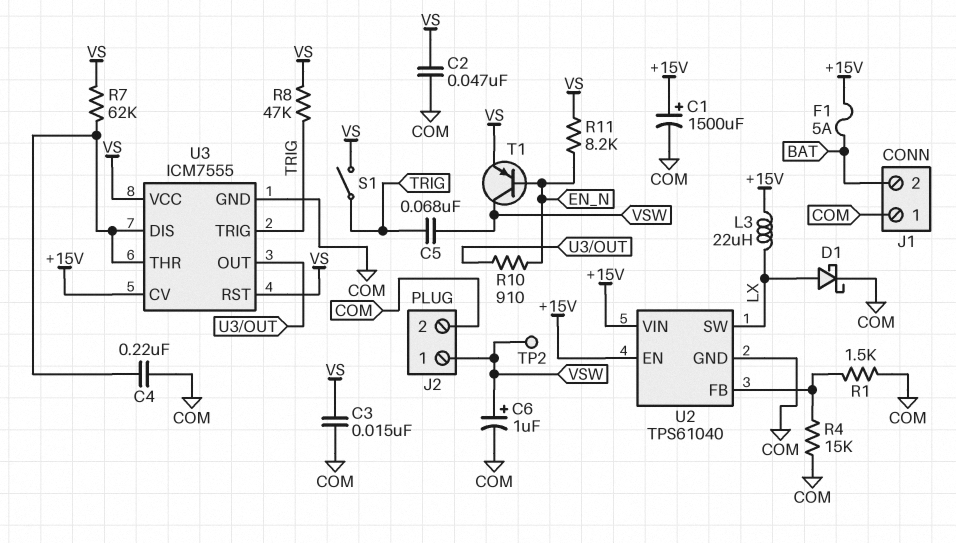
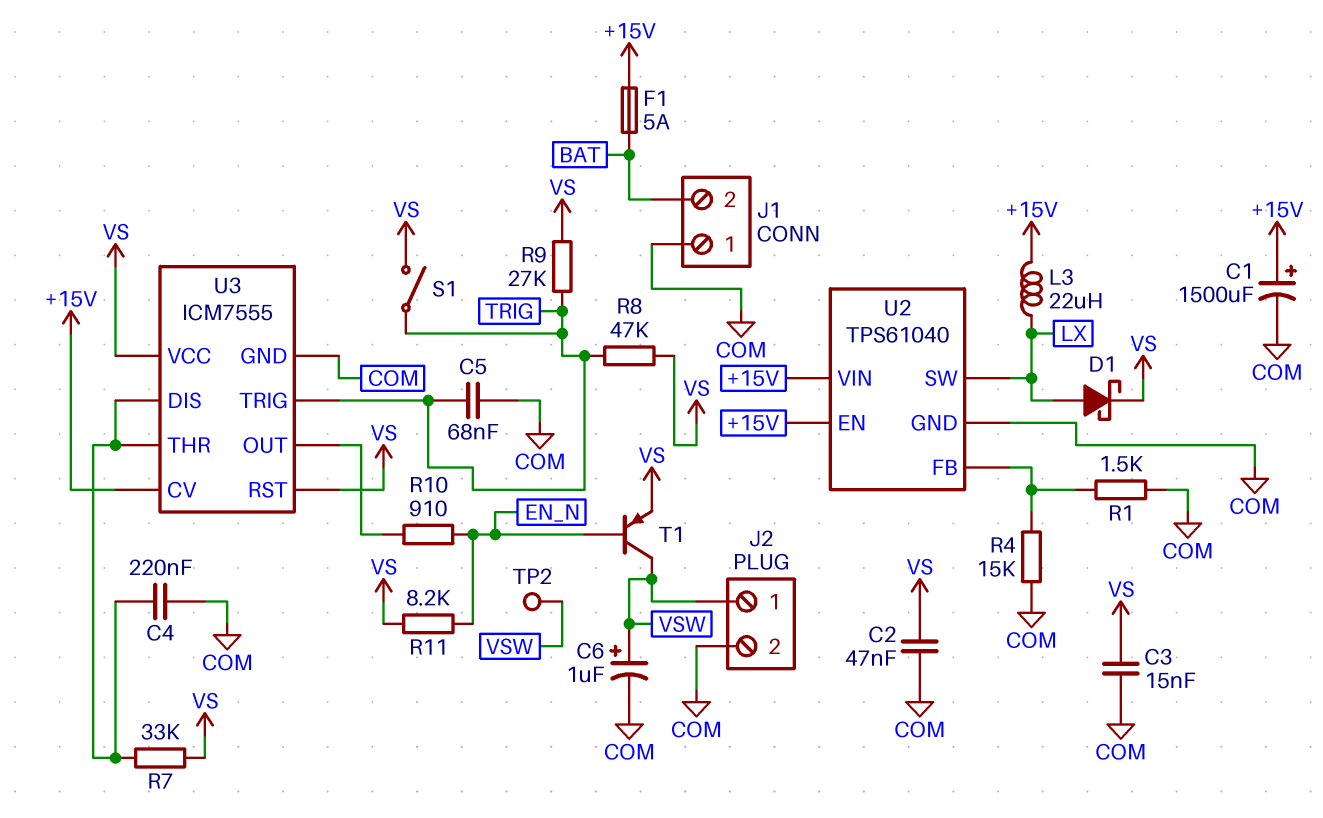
C5: 68nF (TRIG, VSW) -> 68nF (COM, TRIG)
D1: schottky (A LX, K COM) -> schottky (A LX, K VS)
R7: 62k (U3/DIS, VS) -> 33k (U3/DIS, VS)
R9: none -> 27k (TRIG, VS)

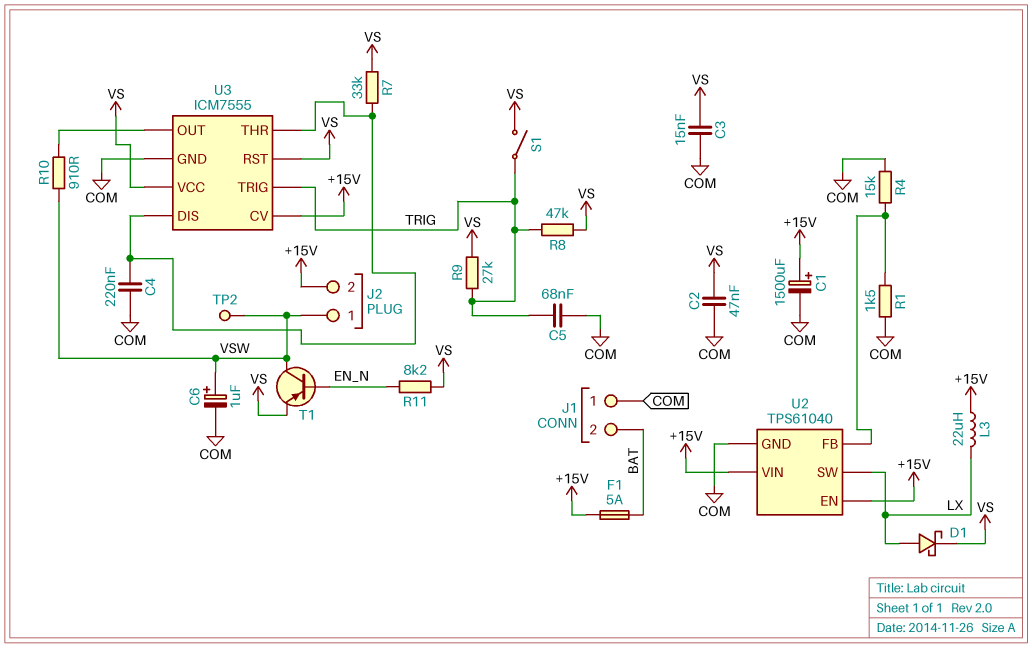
J2 pin 2: COM -> +15V
R10: 910 (EN_N, U3/OUT) -> 910 (U3/OUT, VSW)

